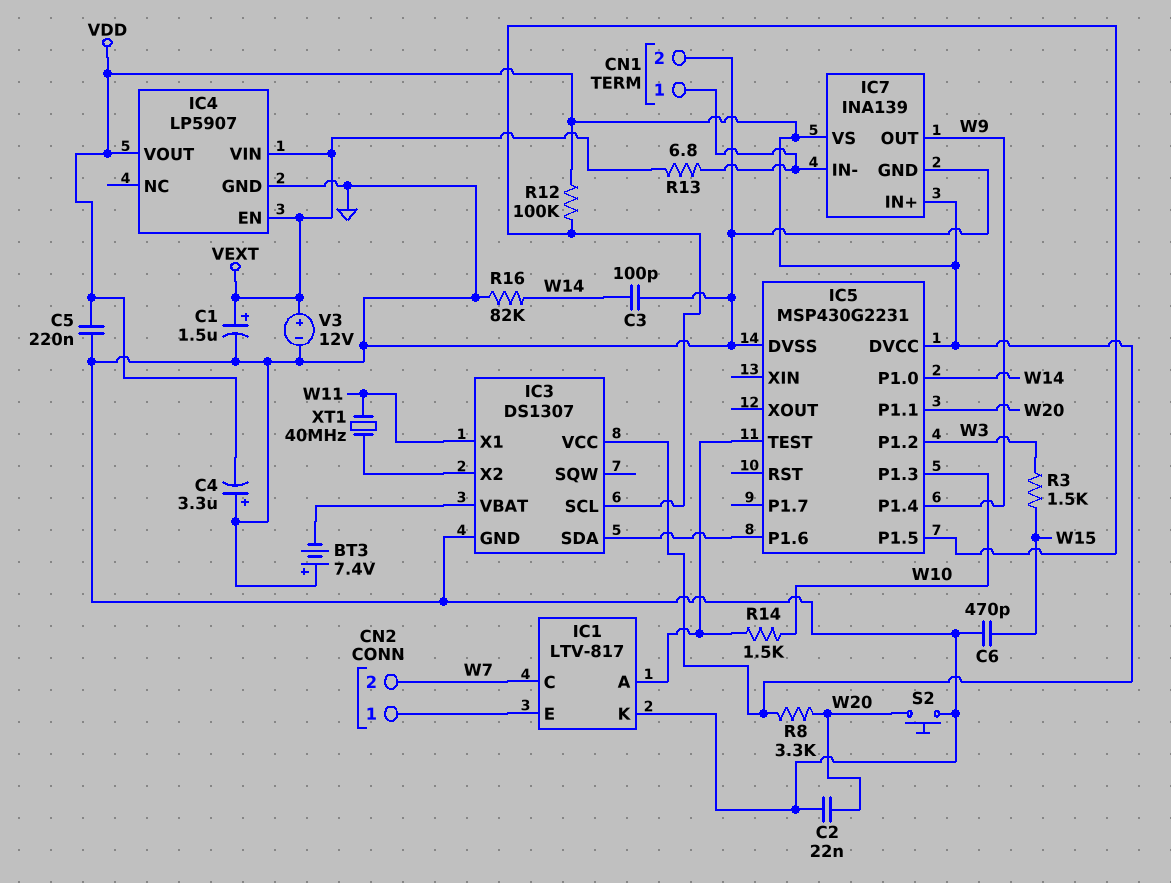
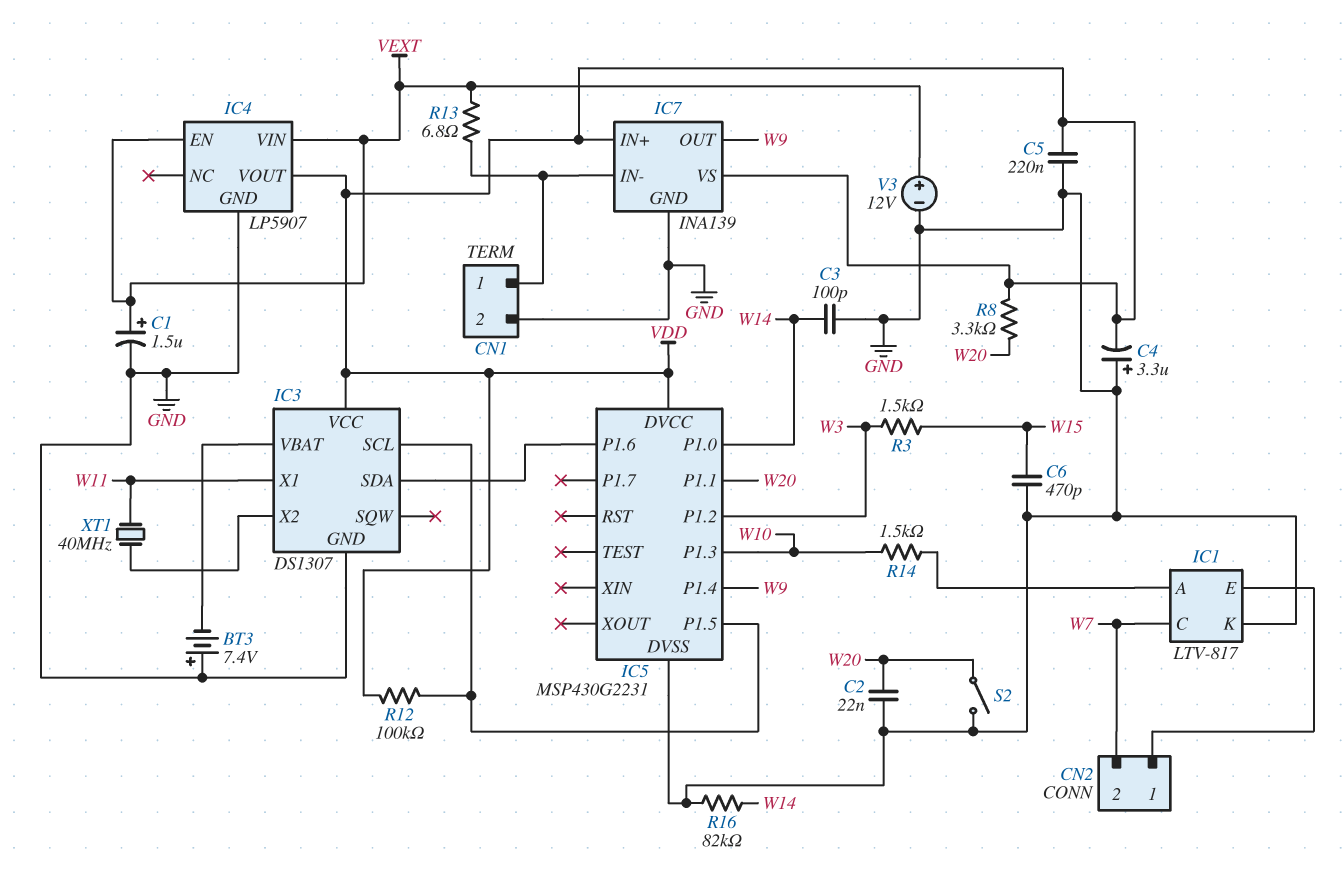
IC5 pin TEST: IC1/A -> none
S2: button (GND, W20) -> switch (GND, W20)

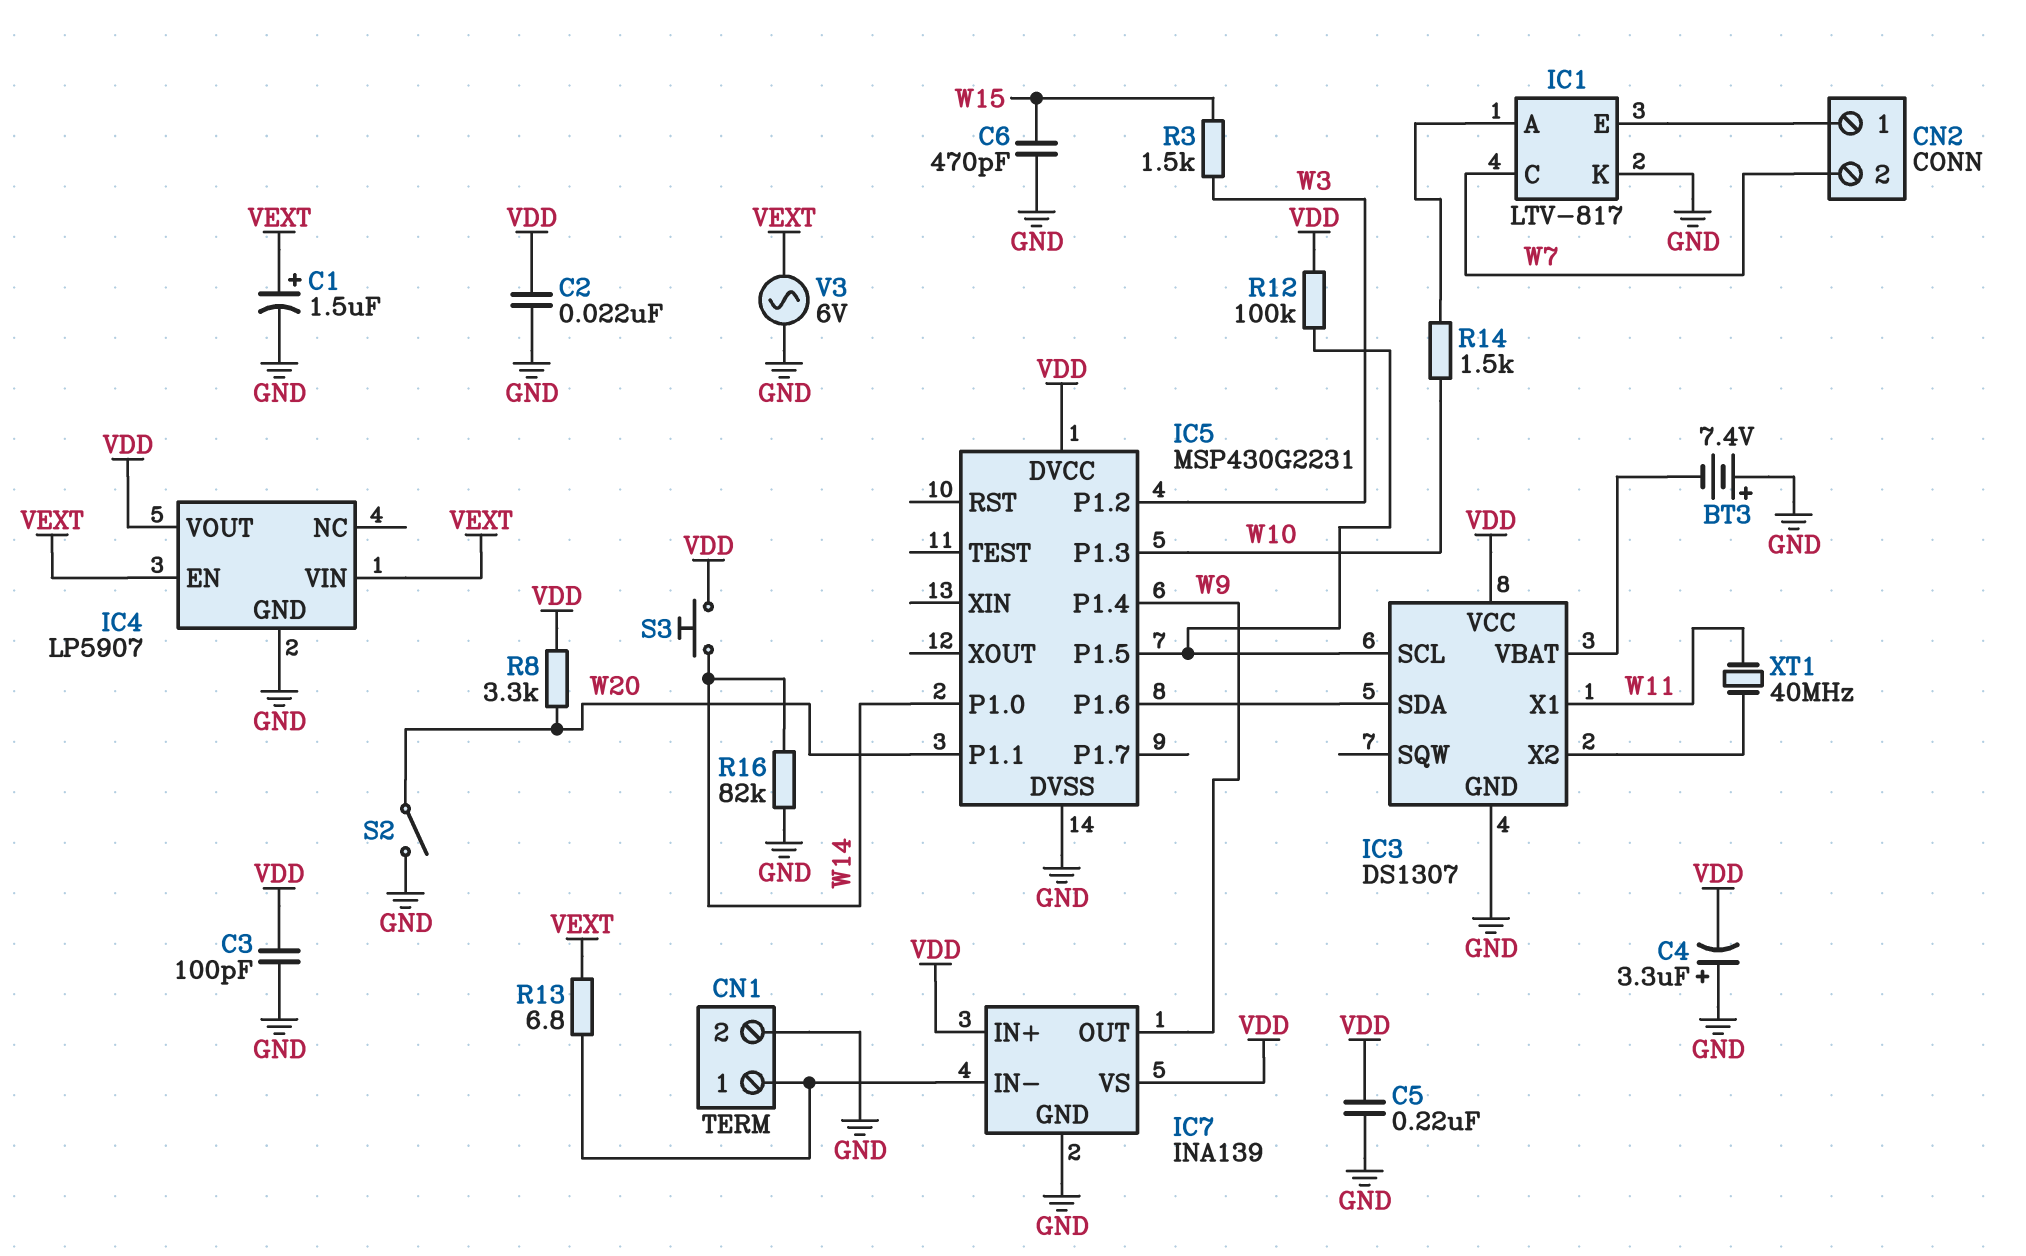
C2: 22nF (GND, W20) -> 22nF (GND, VDD)
C3: 100pF (GND, W14) -> 100pF (GND, VDD)
S3: none -> button (VDD, W14)
V3: 12V (plus VEXT, minus GND) -> AC 6V (GND, VEXT)

